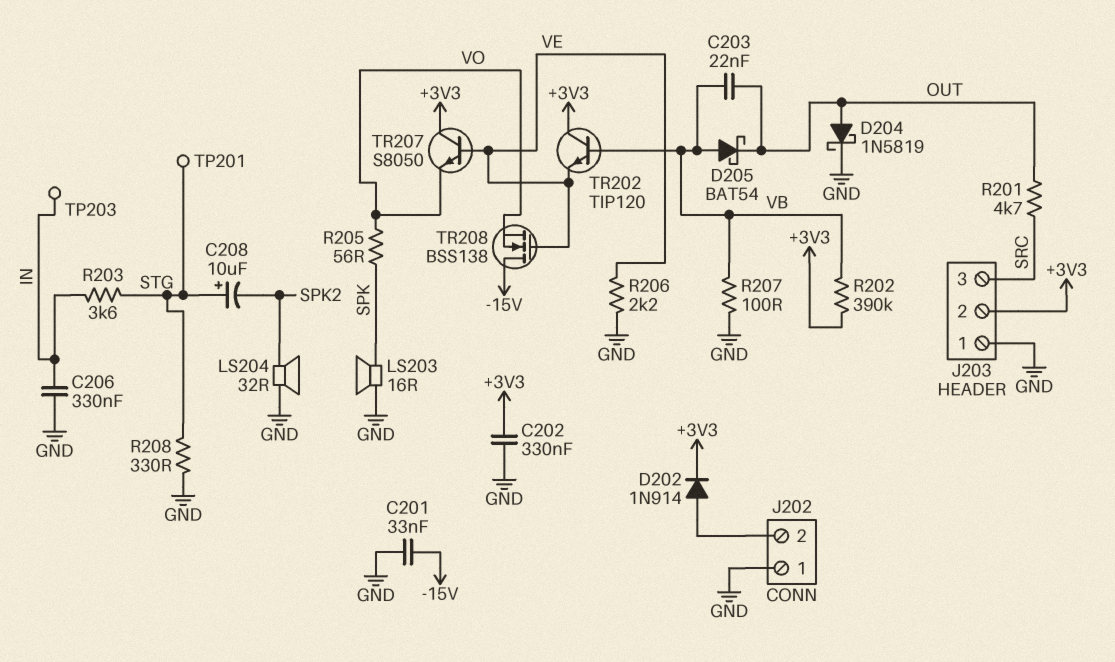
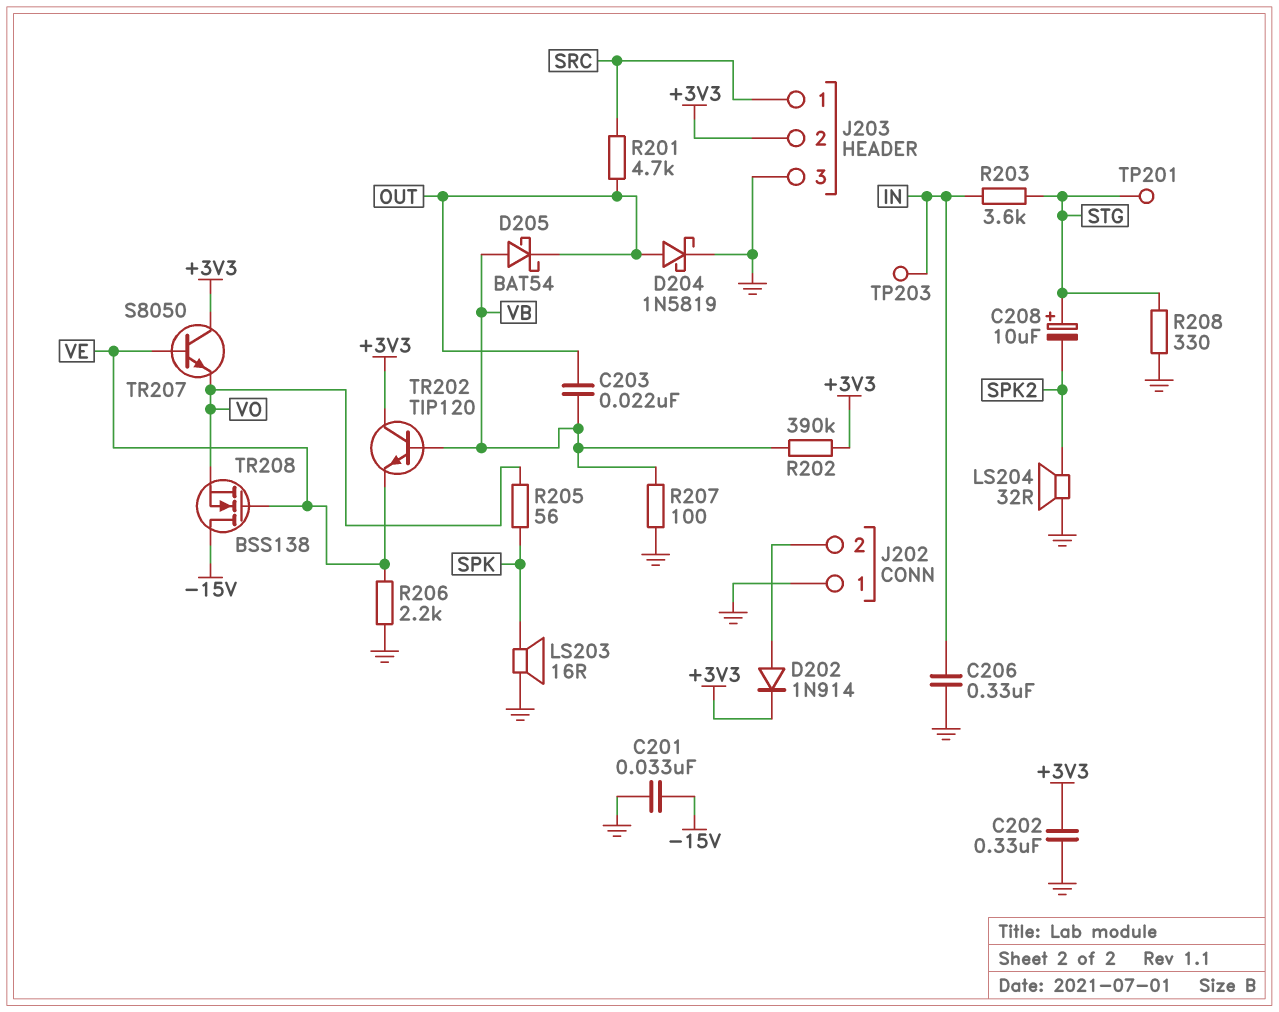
J203 pin 1: GND -> SRC
J203 pin 3: SRC -> GND

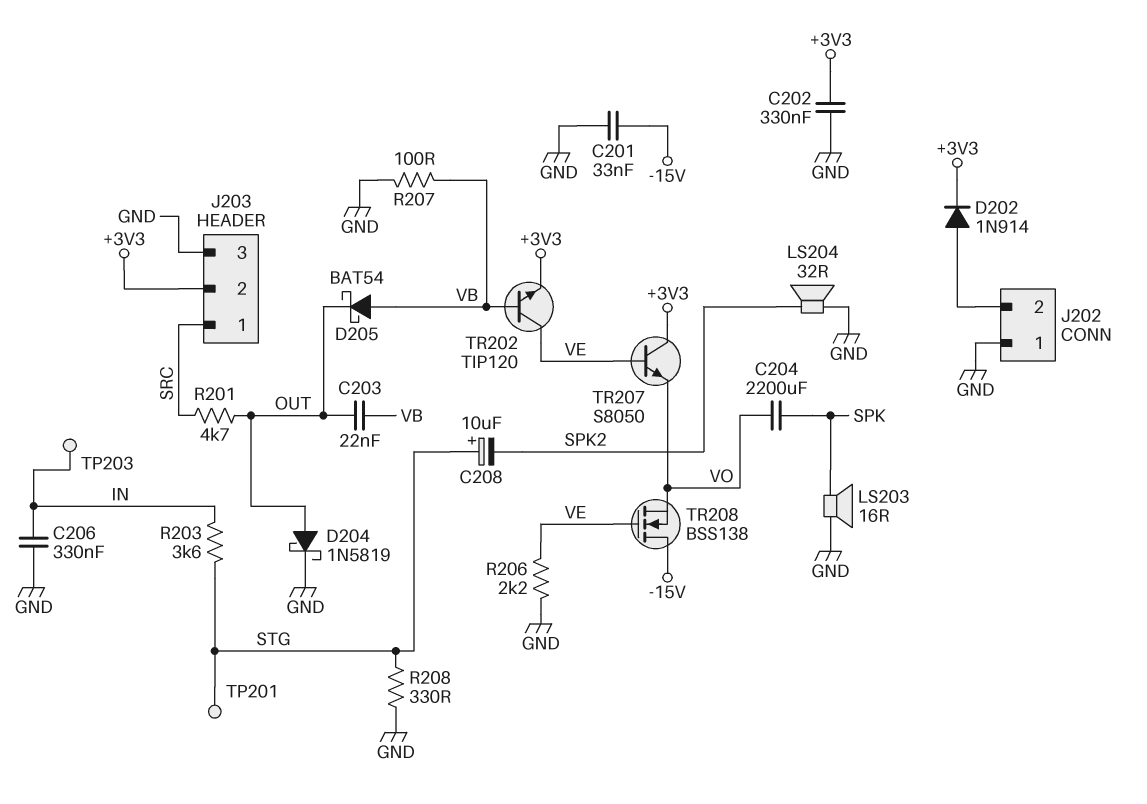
C204: none -> 2200uF (SPK, VO)
R202: 390k (+3V3, VB) -> none
R205: 56 (SPK, VO) -> none
TR202: NPN TIP120 (B VB, C +3V3, E VE) -> NPN TIP120 (B VB, C VE, E +3V3)

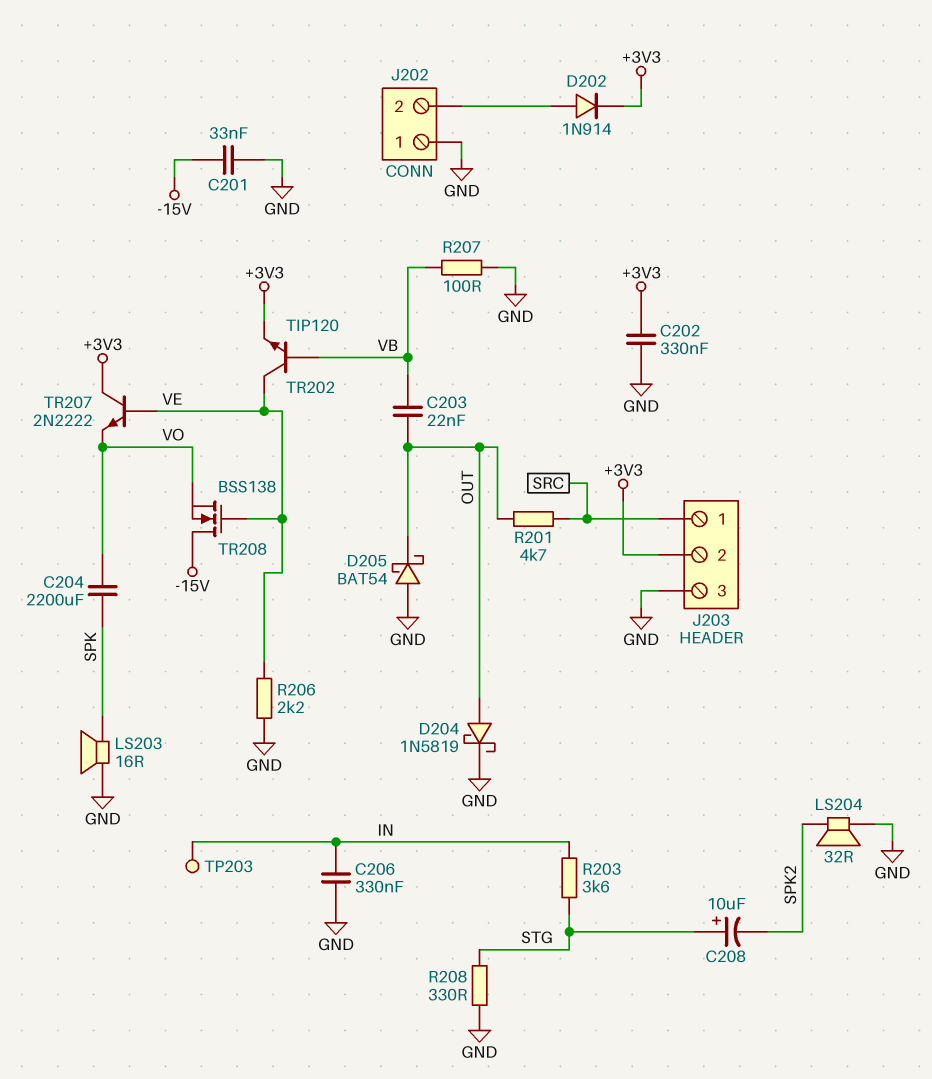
D205: schottky BAT54 (A VB, K OUT) -> schottky BAT54 (A GND, K OUT)
TP201: test point (STG) -> none
TR207: NPN S8050 (B VE, C +3V3, E VO) -> NPN 2N2222 (B VE, C +3V3, E VO)

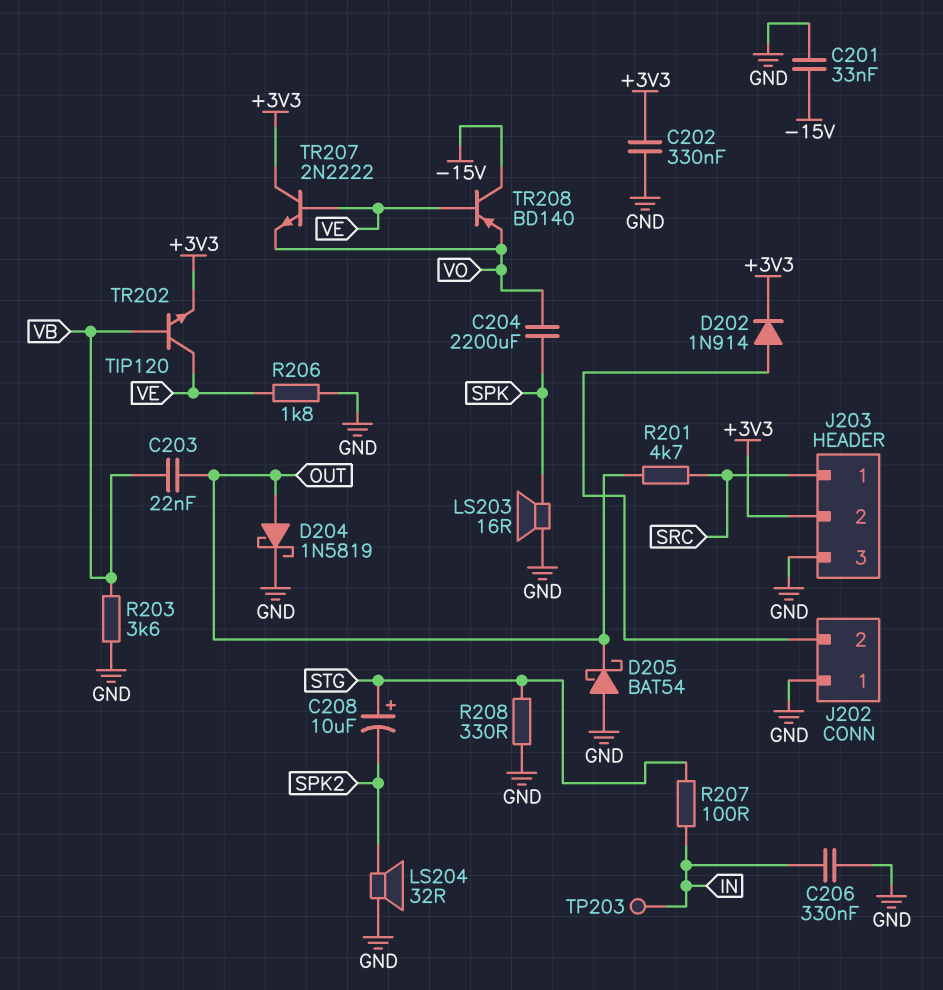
R203: 3.6k (IN, STG) -> 3.6k (GND, VB)
R206: 2.2k (GND, VE) -> 1.8k (GND, VE)
R207: 100 (GND, VB) -> 100 (IN, STG)
TR208: NMOS BSS138 (G VE, D -15V, S VO) -> PNP BD140 (B VE, C -15V, E VO)

